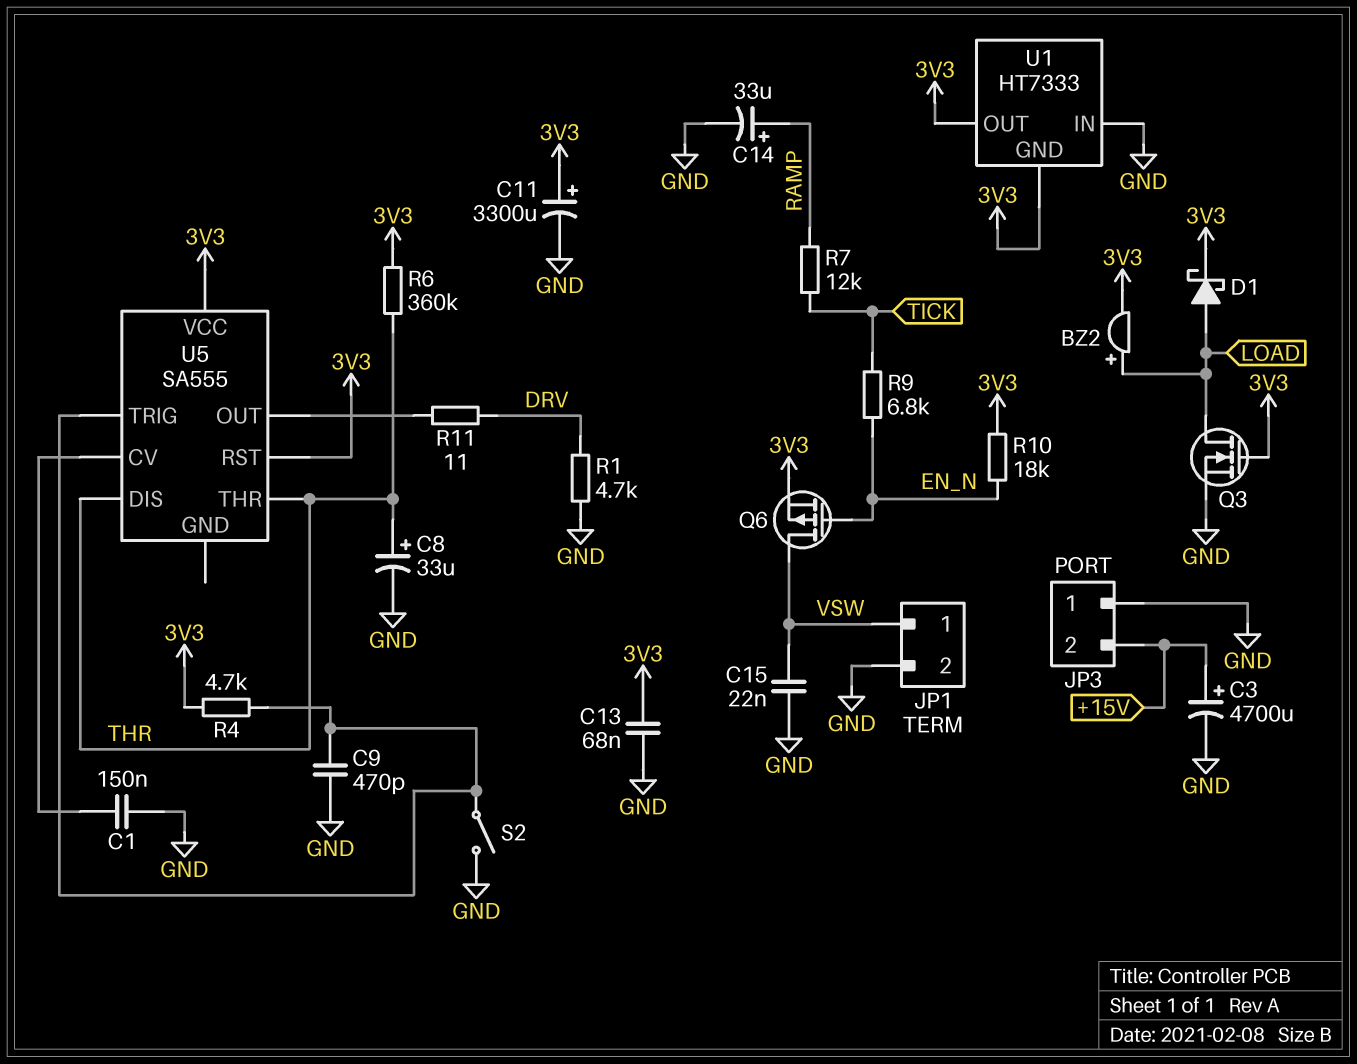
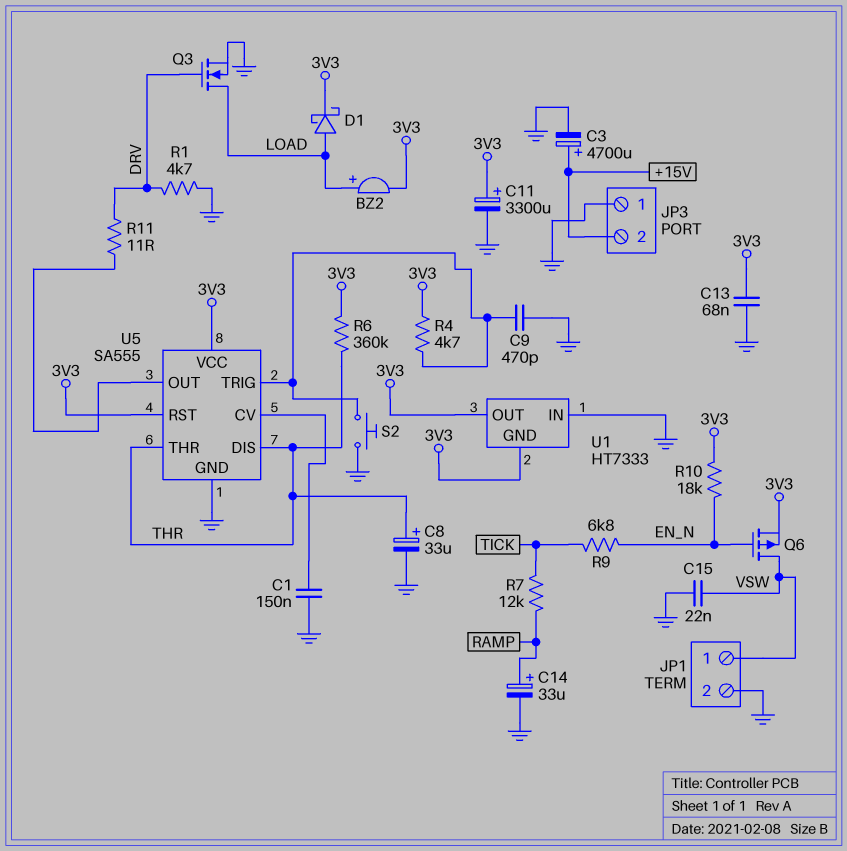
Q3: NMOS (G 3V3, D LOAD, S GND) -> NMOS (G DRV, D LOAD, S GND)
S2: switch (GND, U5/TRIG) -> button (GND, U5/TRIG)
U5 pin GND: none -> GND

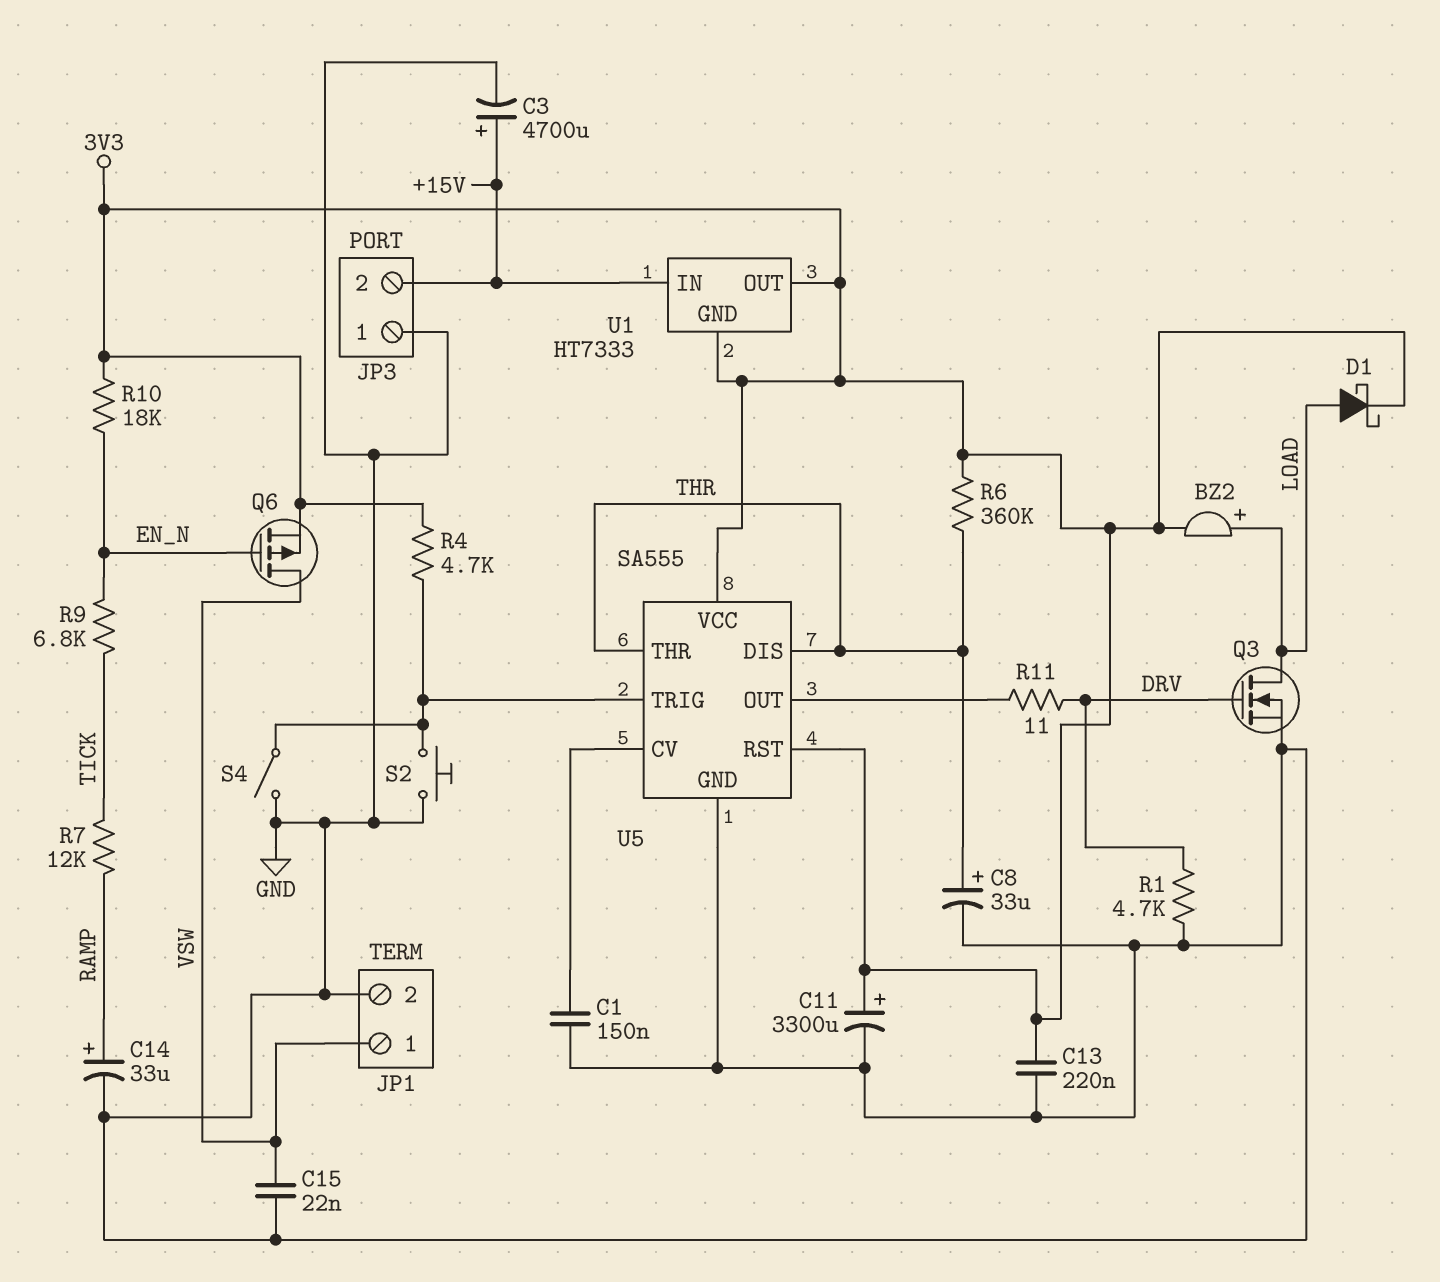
C9: 470pF (GND, U5/TRIG) -> none
C13: 68nF (3V3, GND) -> 220nF (3V3, GND)
S4: none -> switch (GND, U5/TRIG)
U1 pin IN: GND -> +15V

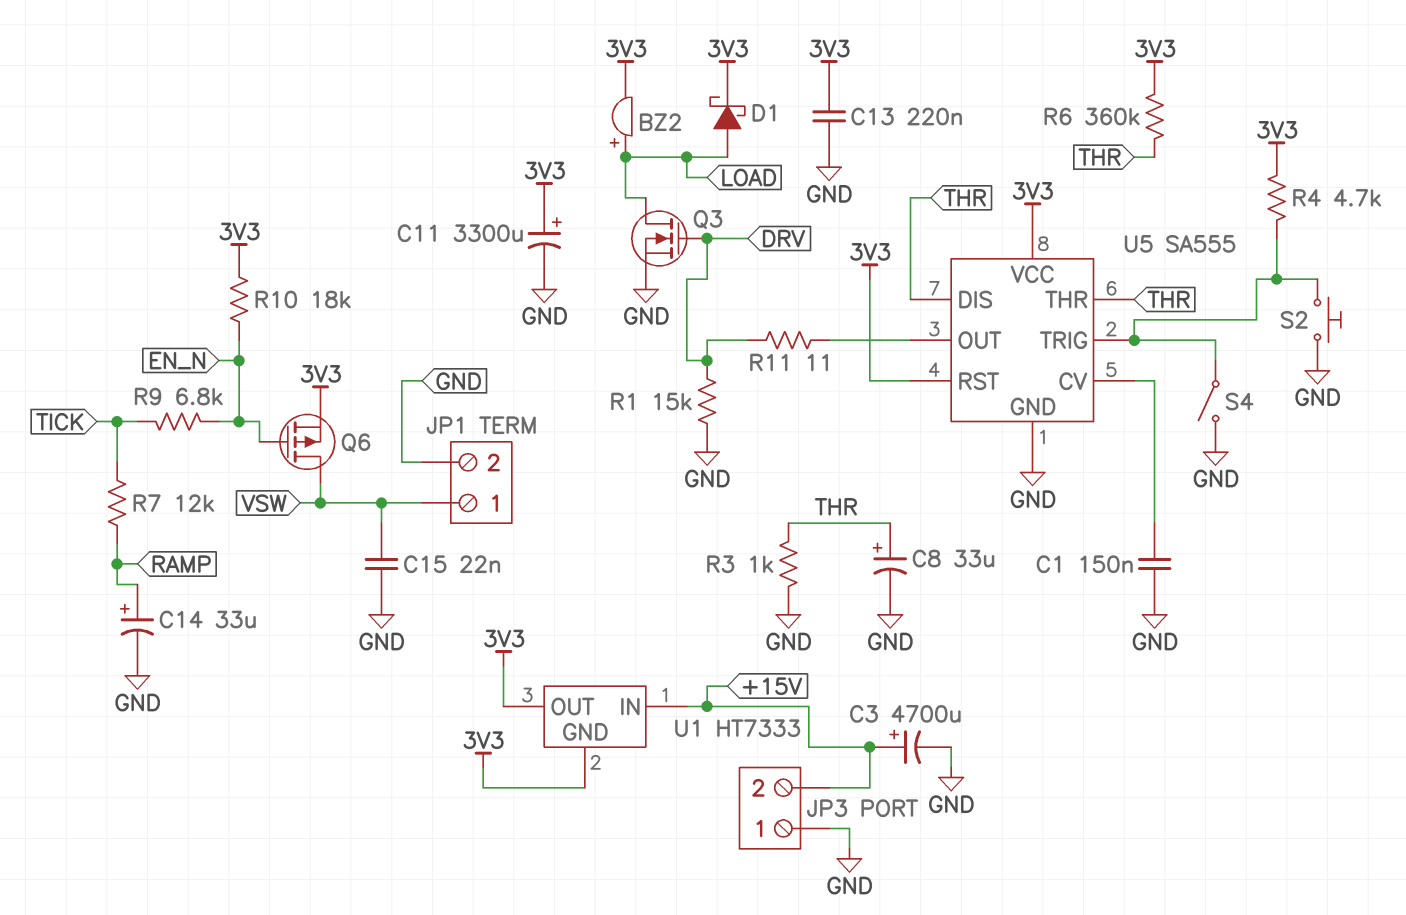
R1: 4.7k (DRV, GND) -> 15k (DRV, GND)
R3: none -> 1k (GND, THR)

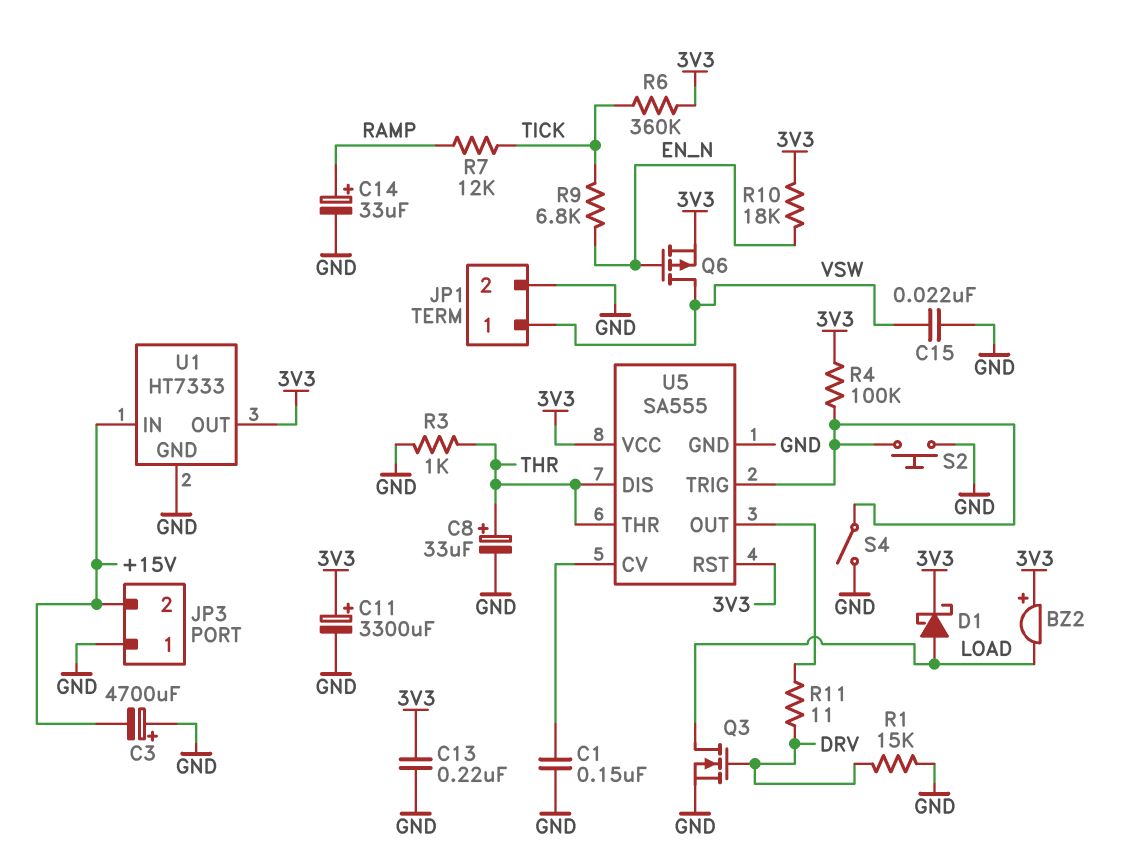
BZ2: buzzer (plus LOAD, minus 3V3) -> buzzer (plus 3V3, minus LOAD)
C3: 4700uF (plus +15V, minus GND) -> 4700uF (plus GND, minus +15V)
R4: 4.7k (3V3, U5/TRIG) -> 100k (3V3, U5/TRIG)
R6: 360k (3V3, THR) -> 360k (3V3, TICK)
U1 pin GND: 3V3 -> GND

